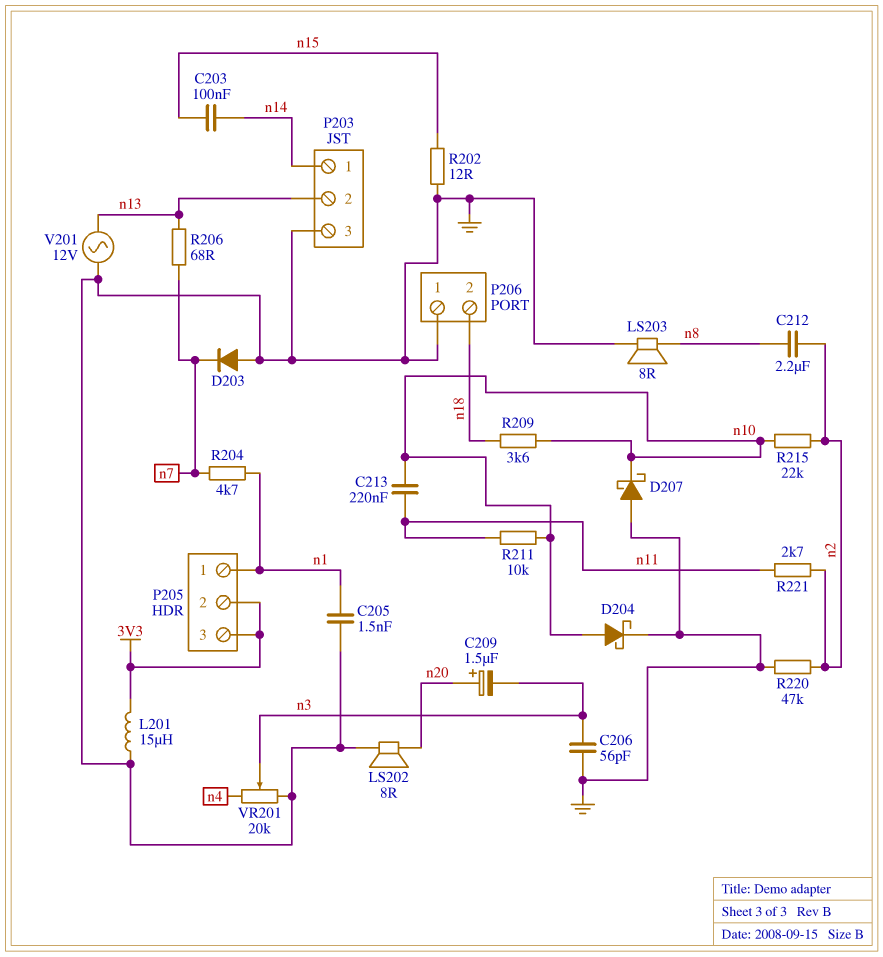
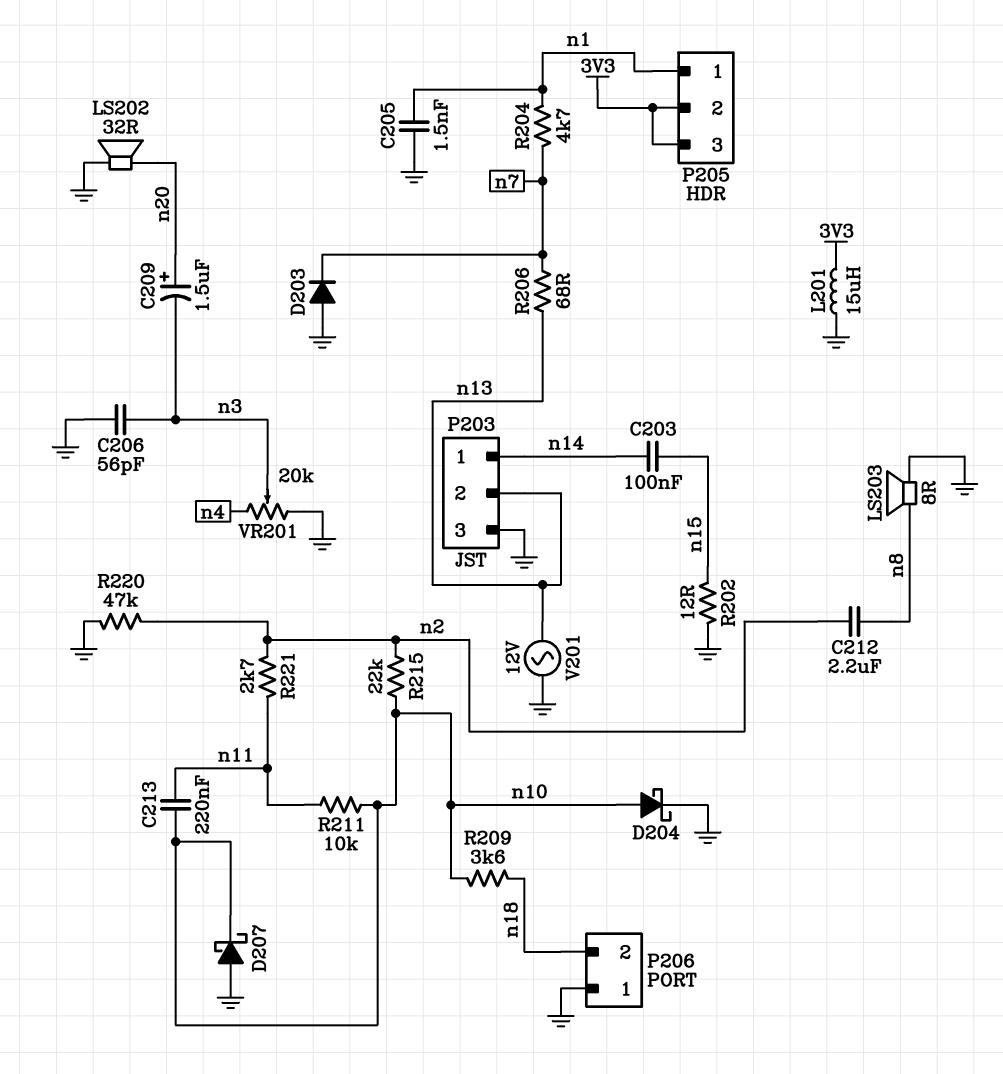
LS202: speaker 8R (GND, n20) -> speaker 32R (GND, n20)

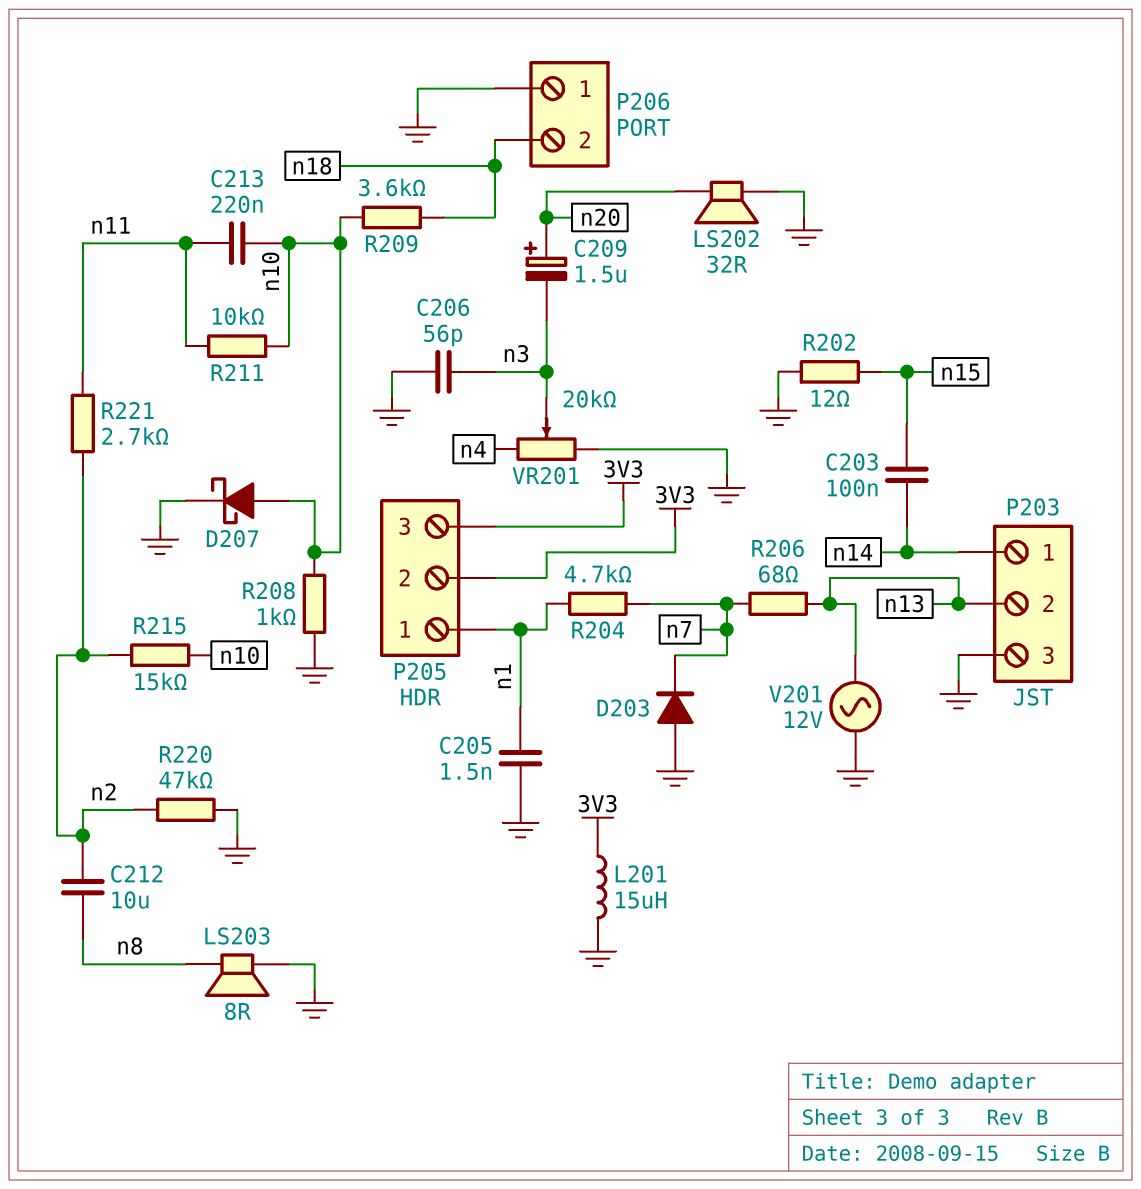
C212: 2.2uF (n2, n8) -> 10uF (n2, n8)
D204: schottky (A n10, K GND) -> none
D207: schottky (A GND, K n10) -> schottky (A n10, K GND)
R208: none -> 1k (GND, n10)
R215: 22k (n2, n10) -> 15k (n2, n10)

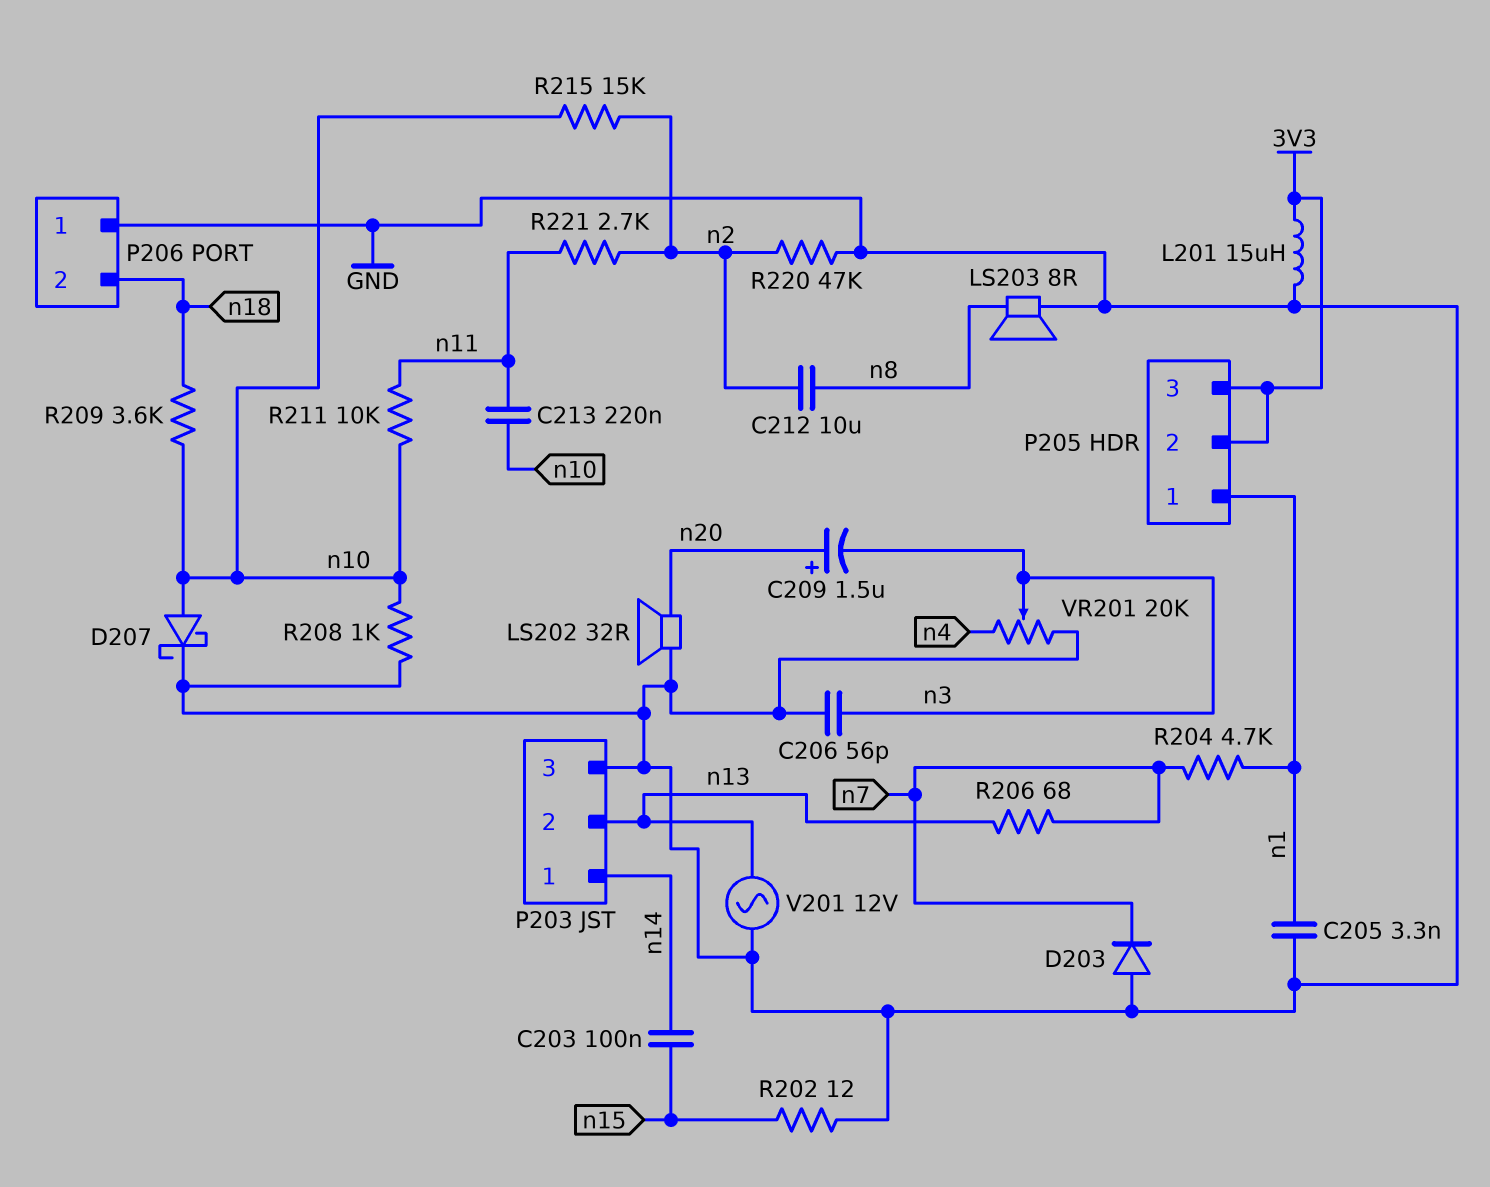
C205: 1.5nF (GND, n1) -> 3.3nF (GND, n1)

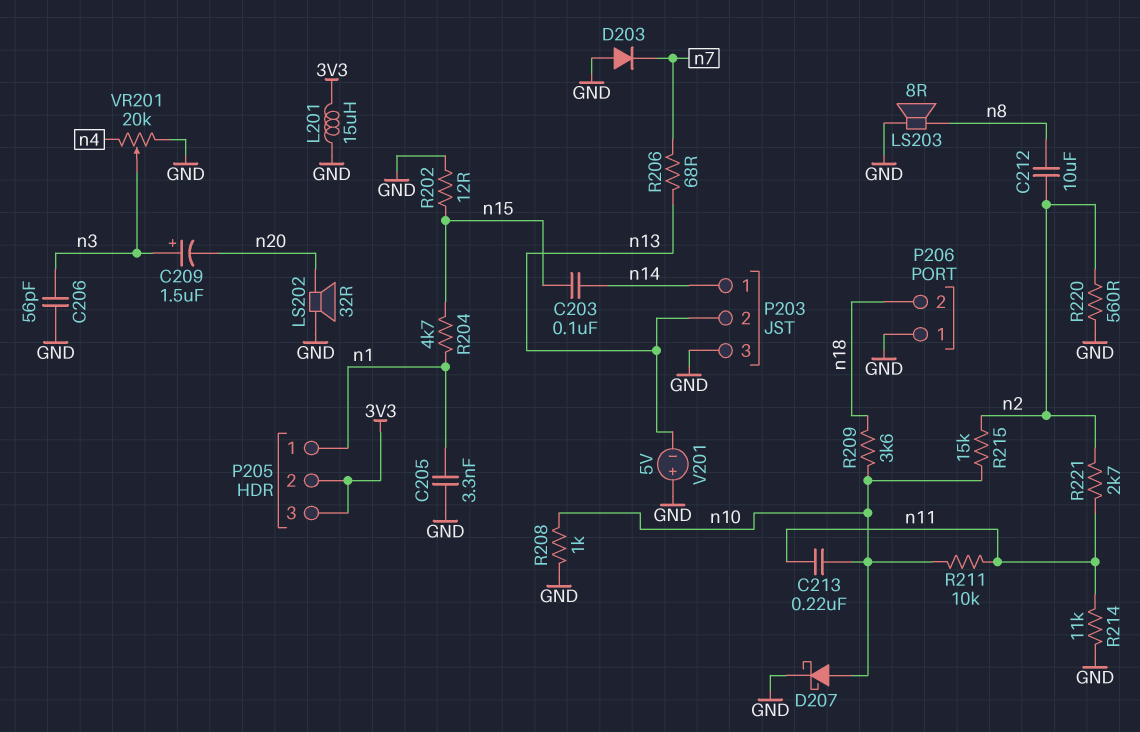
C209: 1.5uF (plus n20, minus n3) -> 1.5uF (plus n3, minus n20)
R204: 4.7k (n1, n7) -> 4.7k (n1, n15)
R214: none -> 11k (GND, n11)
R220: 47k (GND, n2) -> 560 (GND, n2)
V201: AC 12V (GND, n13) -> 5V (plus GND, minus n13)

